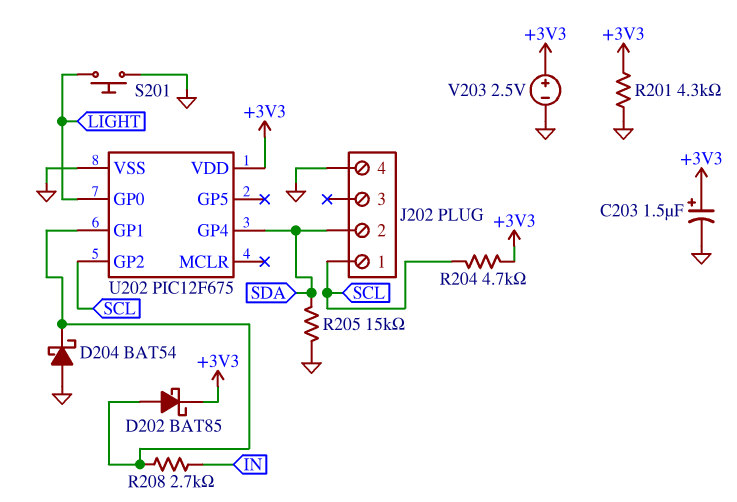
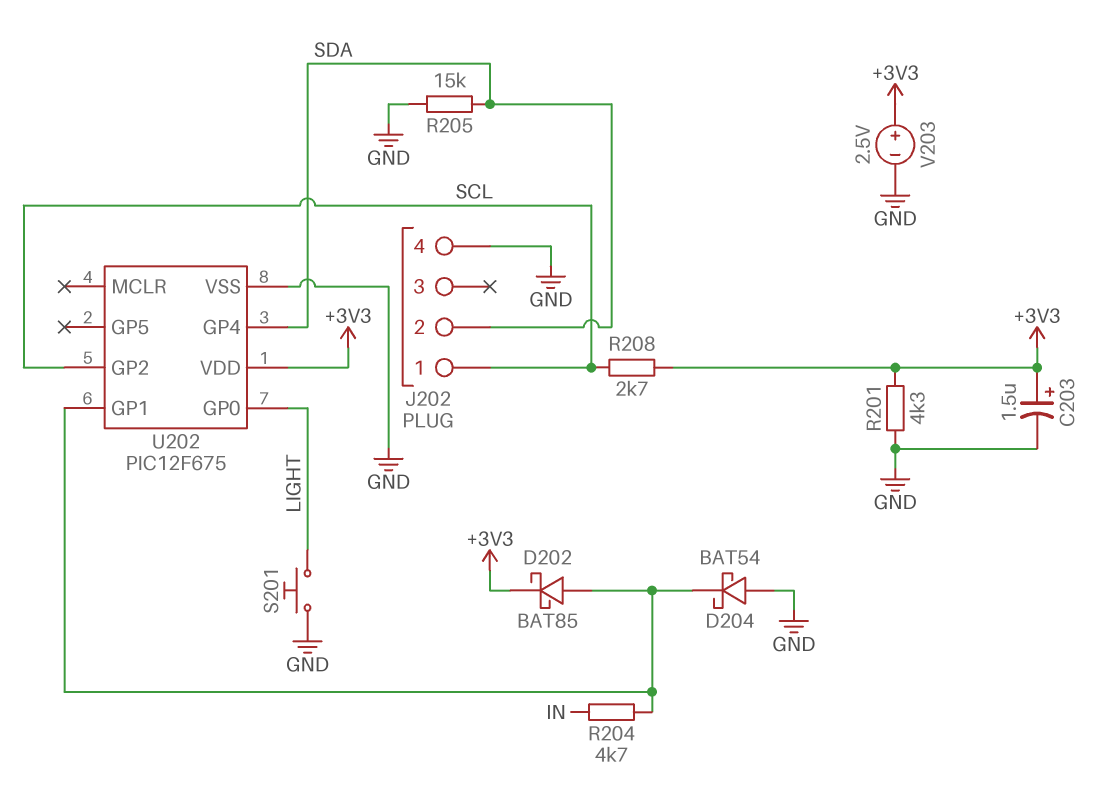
R204: 4.7k (+3V3, SCL) -> 4.7k (IN, U202/GP1)
R208: 2.7k (IN, U202/GP1) -> 2.7k (+3V3, SCL)

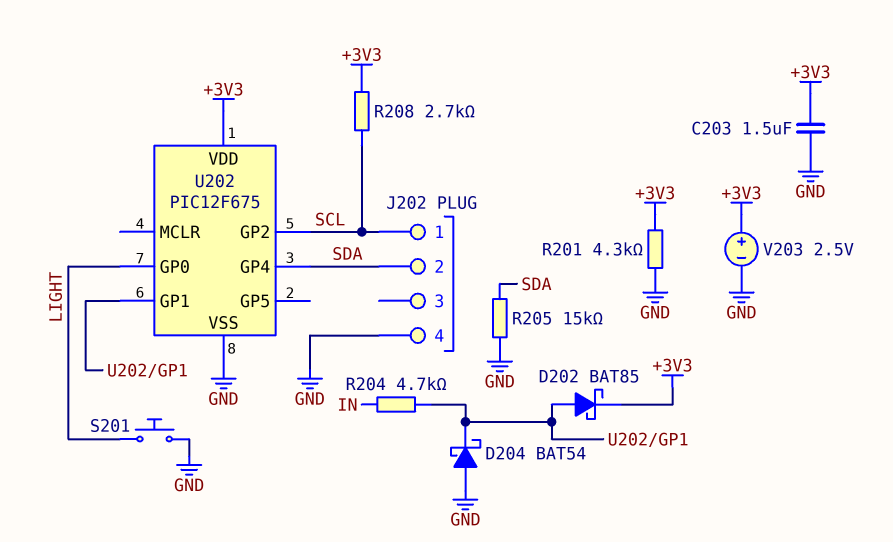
C203: 1.5uF (plus +3V3, minus GND) -> 1.5uF (+3V3, GND)

